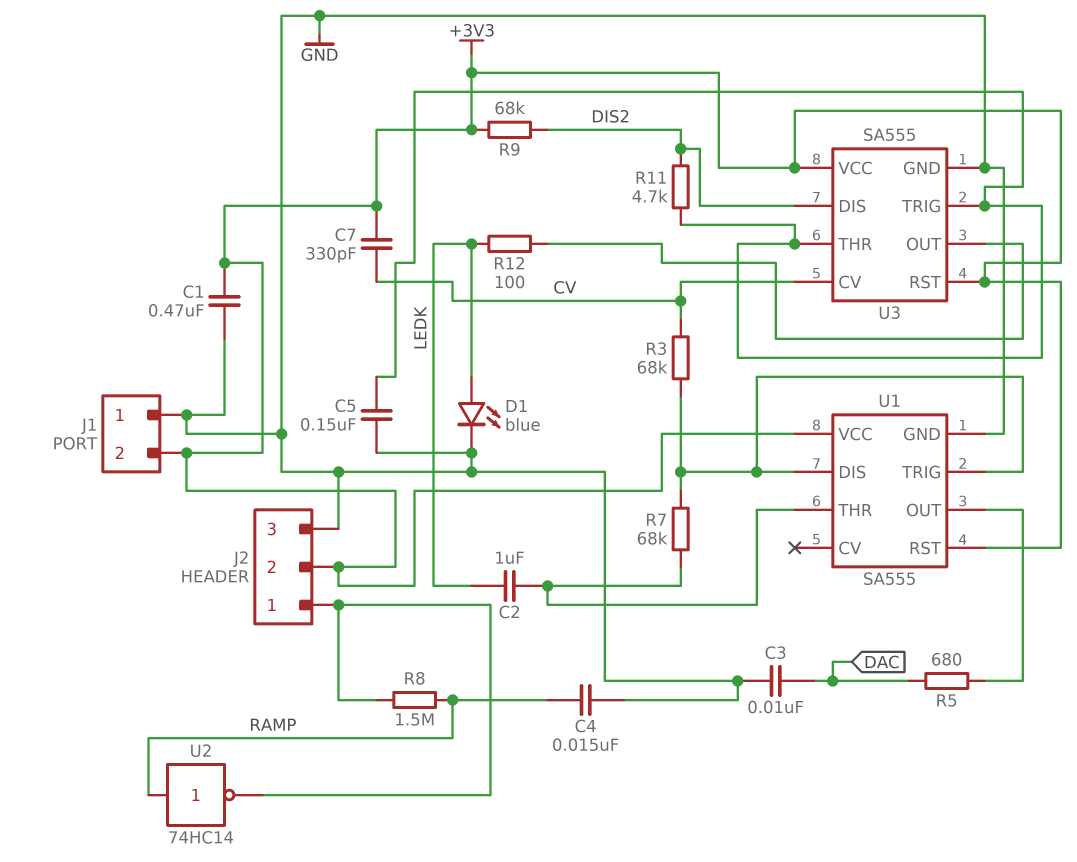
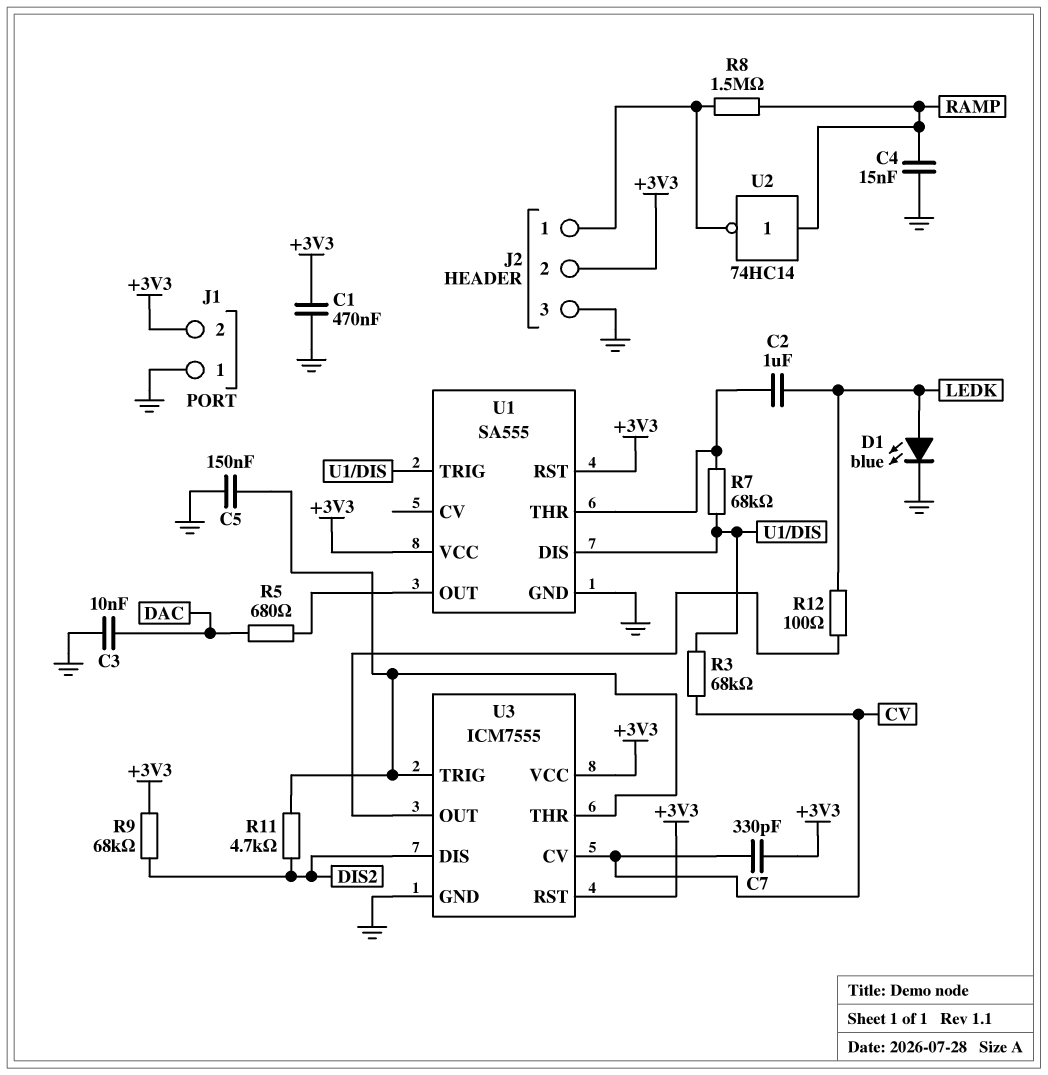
U3: SA555 -> ICM7555

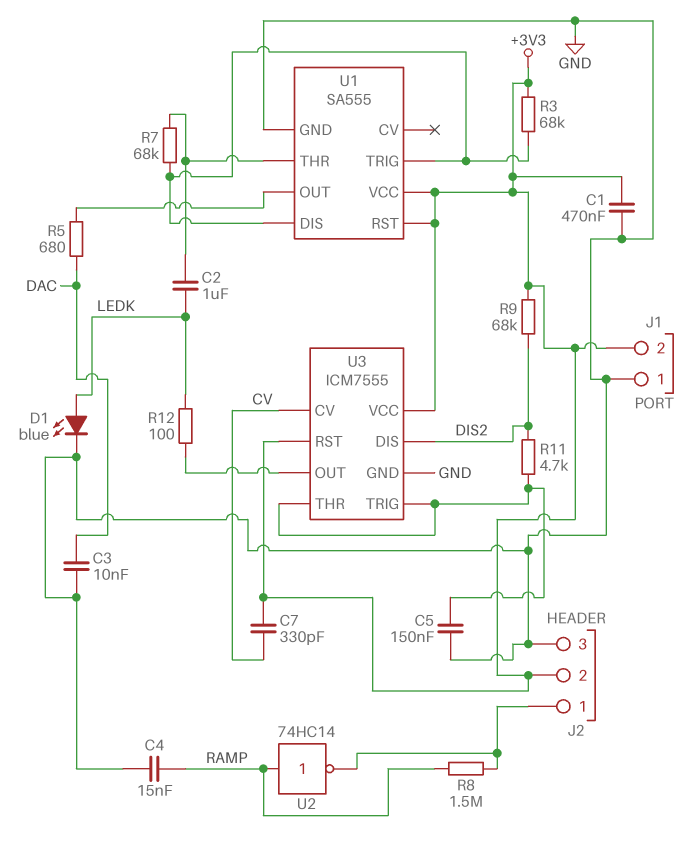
R3: 68k (CV, U1/DIS) -> 68k (+3V3, U1/DIS)

